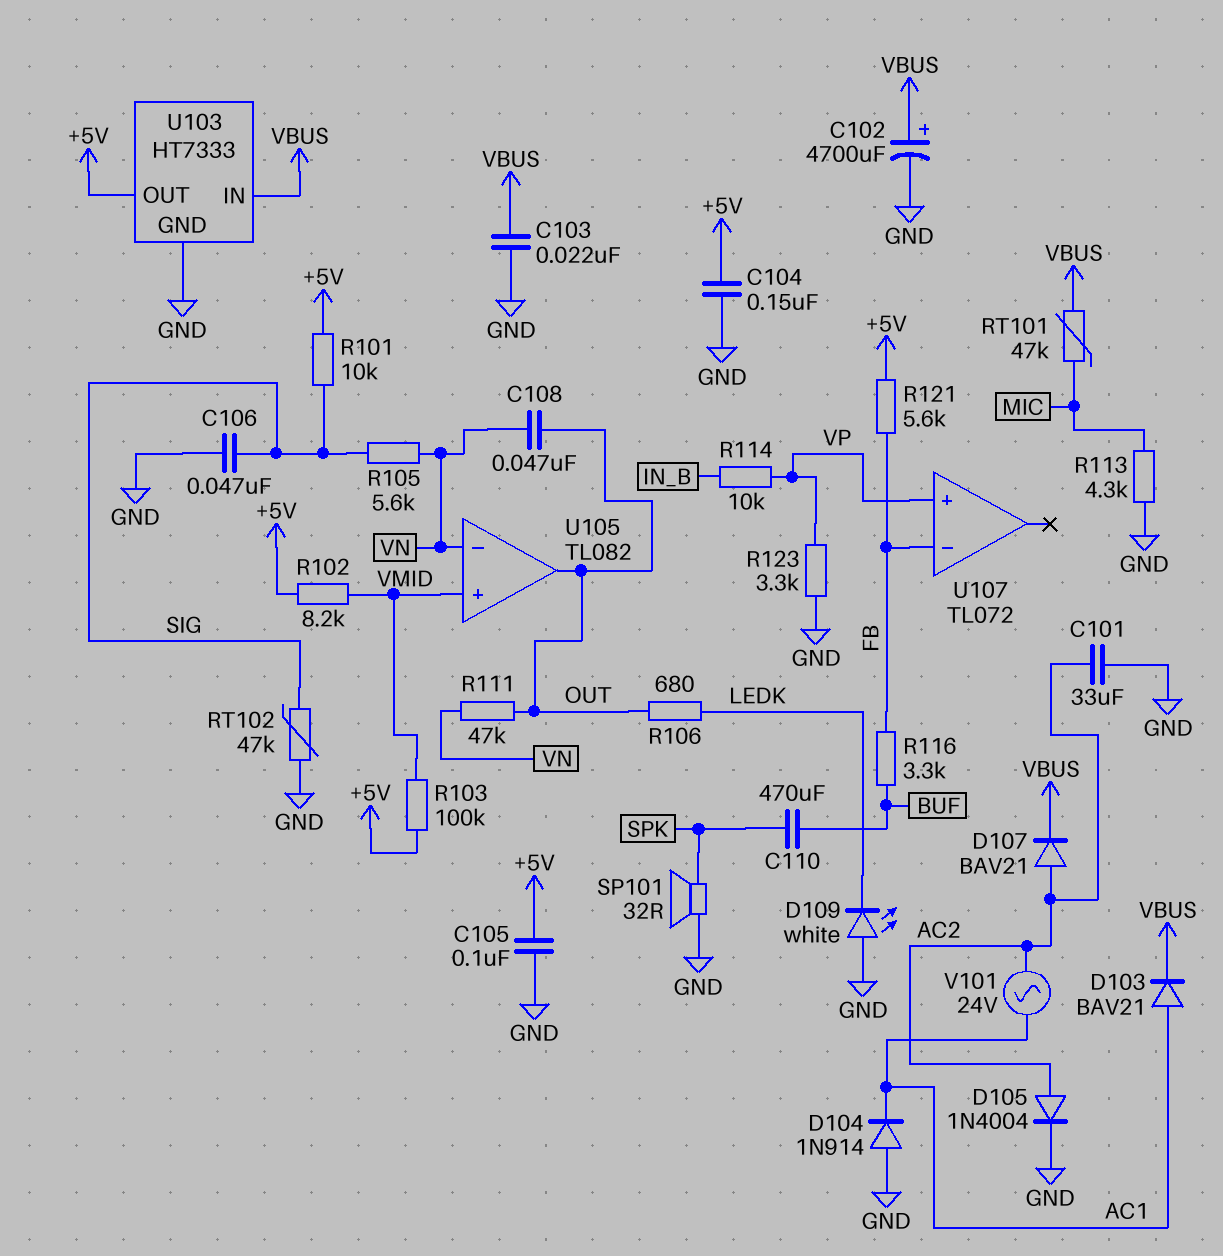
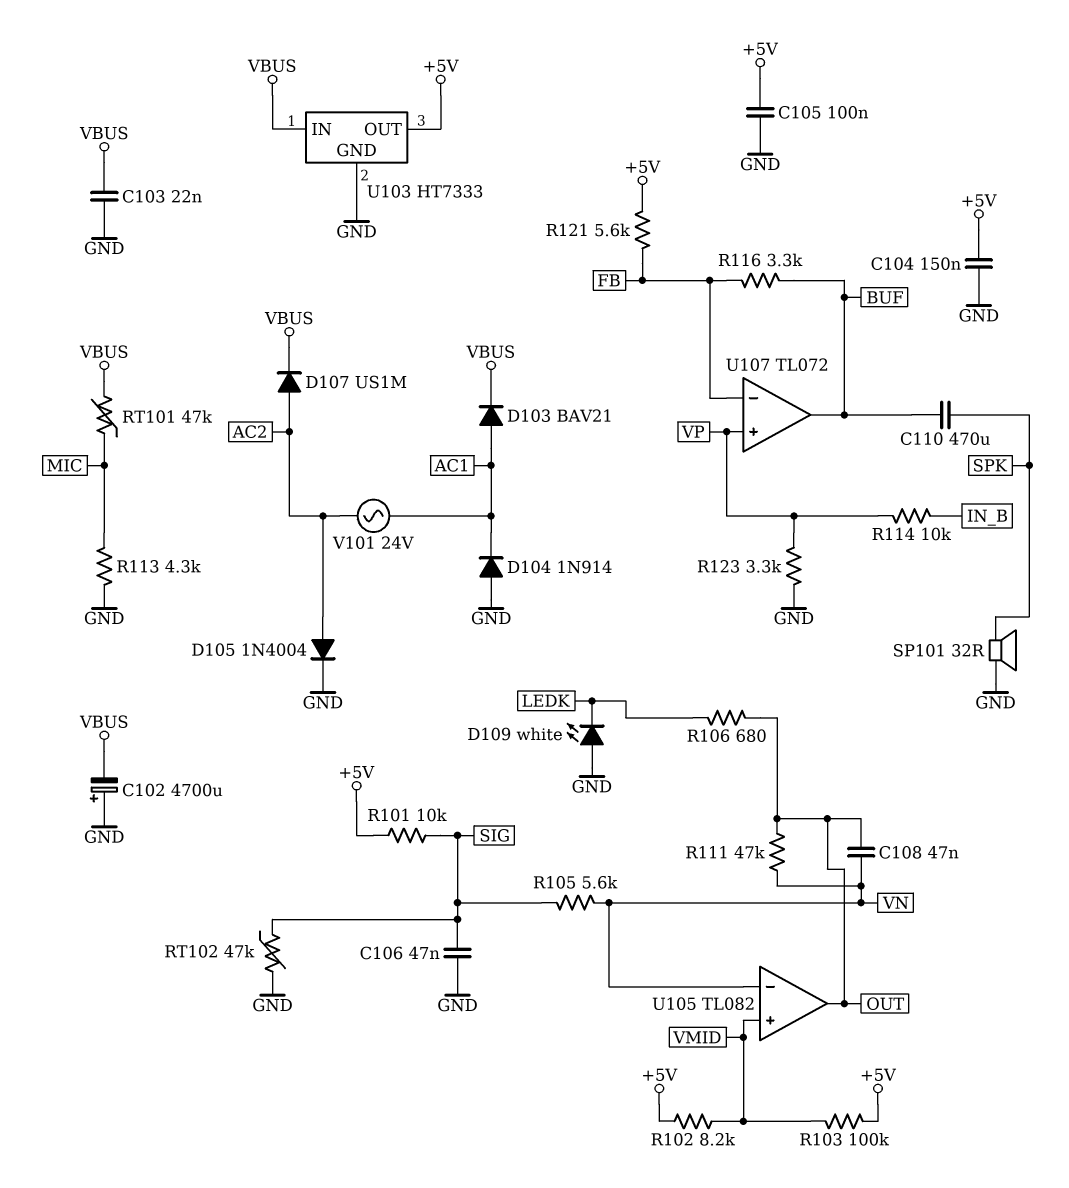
C101: 33uF (AC2, GND) -> none
C102: 4700uF (plus VBUS, minus GND) -> 4700uF (plus GND, minus VBUS)
D107: diode BAV21 (A AC2, K VBUS) -> diode US1M (A AC2, K VBUS)
U107 pin out: none -> BUF

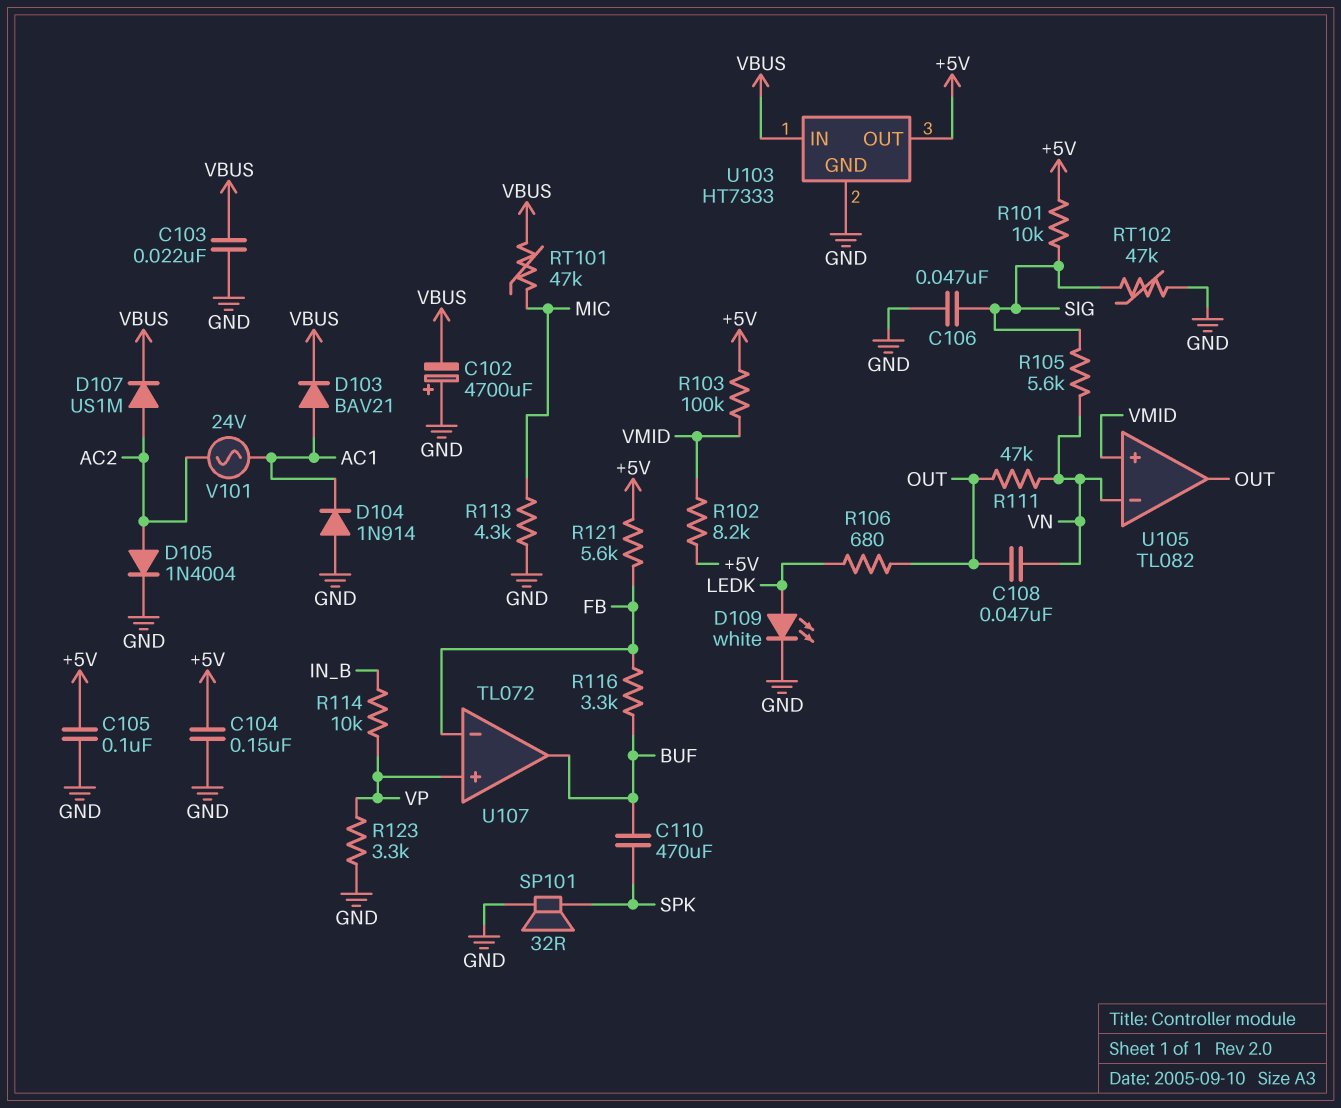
D109: LED white (A GND, K LEDK) -> LED white (A LEDK, K GND)

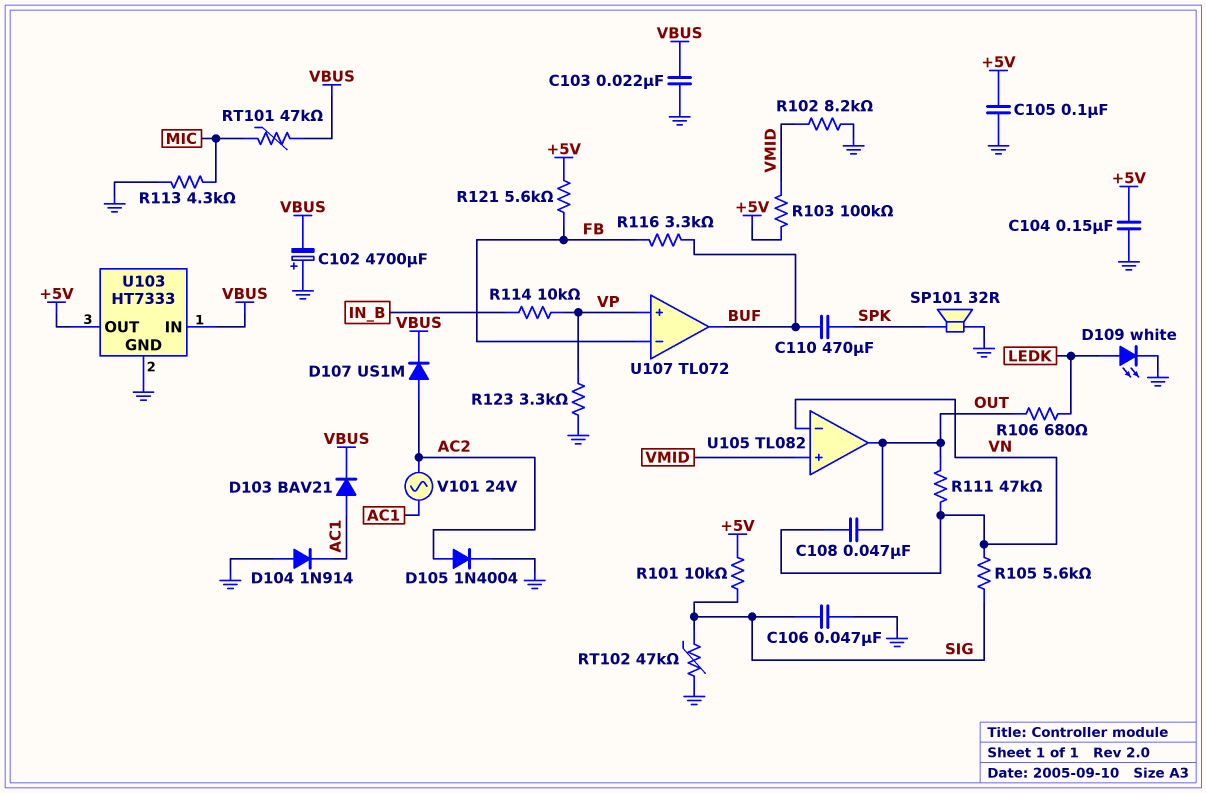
R102: 8.2k (+5V, VMID) -> 8.2k (GND, VMID)

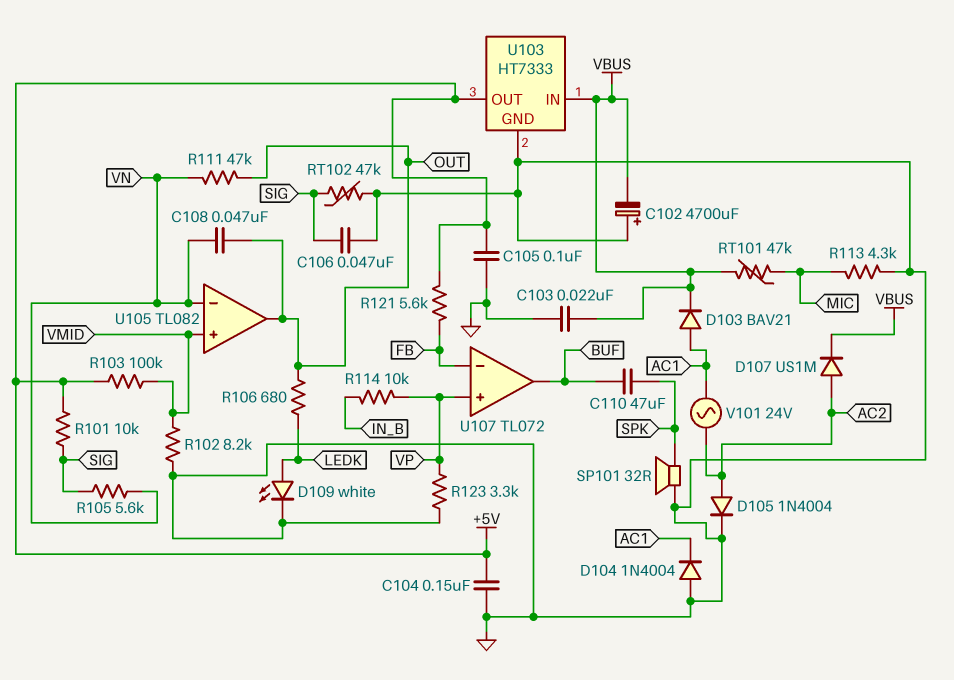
C110: 470uF (BUF, SPK) -> 47uF (BUF, SPK)
D104: diode 1N914 (A GND, K AC1) -> diode 1N4004 (A GND, K AC1)
R116: 3.3k (BUF, FB) -> none

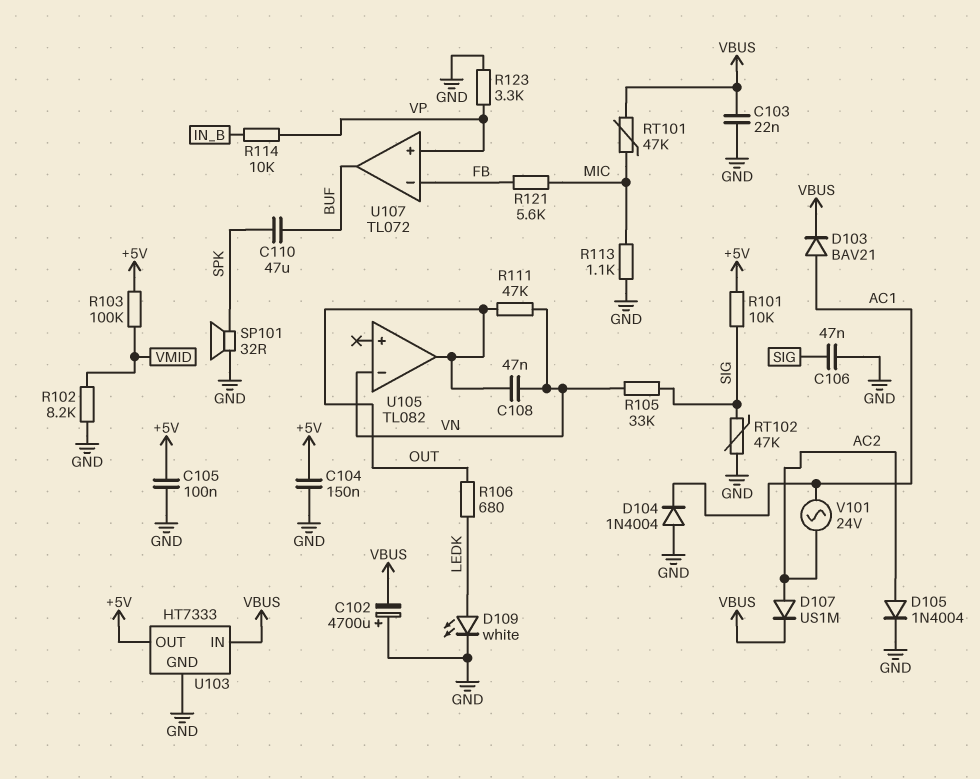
R105: 5.6k (SIG, VN) -> 33k (SIG, VN)
R113: 4.3k (GND, MIC) -> 1.1k (GND, MIC)
R121: 5.6k (+5V, FB) -> 5.6k (FB, MIC)
U105 pin in+: VMID -> none

